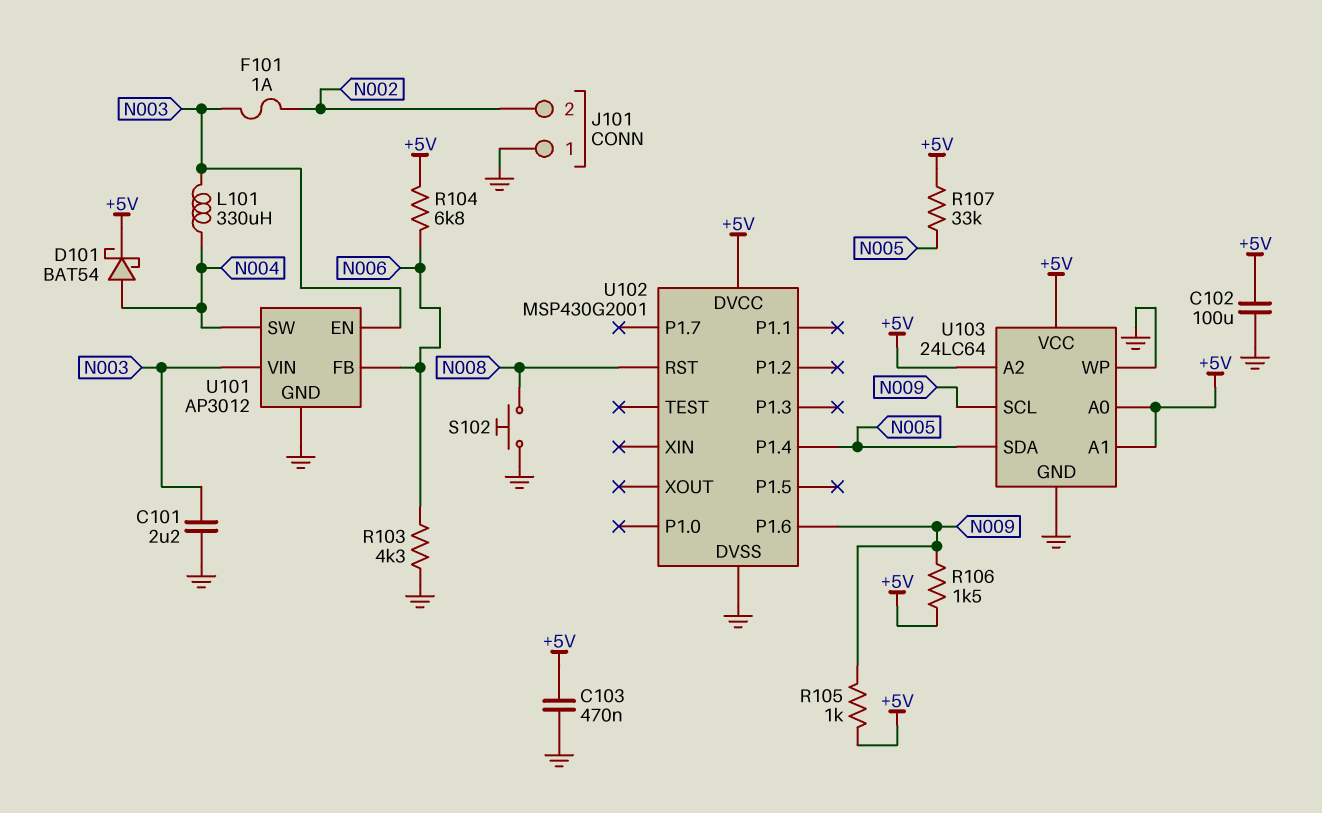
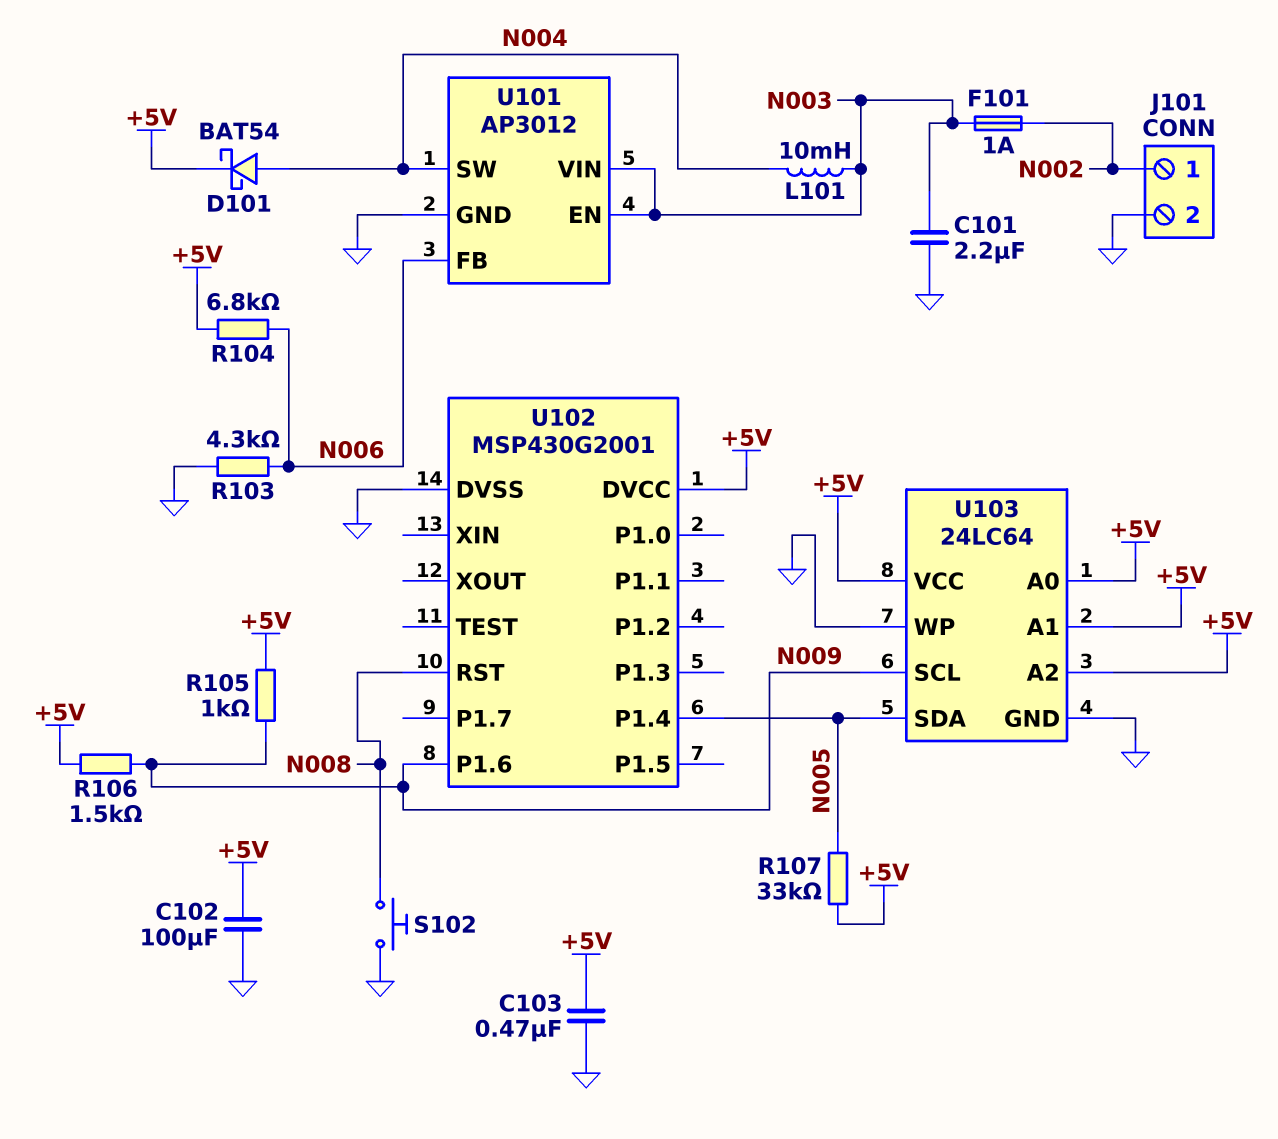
J101 pin 1: GND -> N002
J101 pin 2: N002 -> GND
L101: 330uH (N003, N004) -> 10mH (N003, N004)

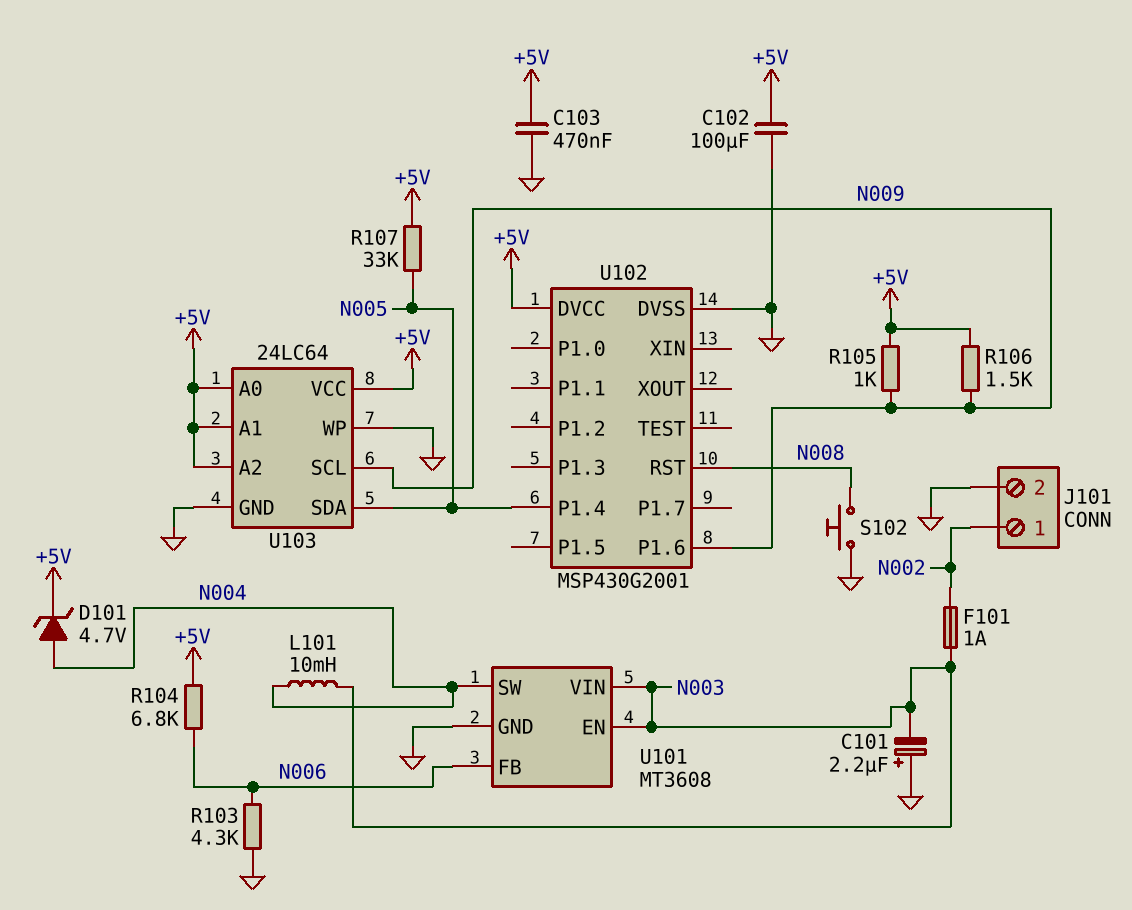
C101: 2.2uF (GND, N003) -> 2.2uF (plus GND, minus N003)
D101: schottky BAT54 (A N004, K +5V) -> zener 4.7V (A N004, K +5V)
U101: AP3012 -> MT3608

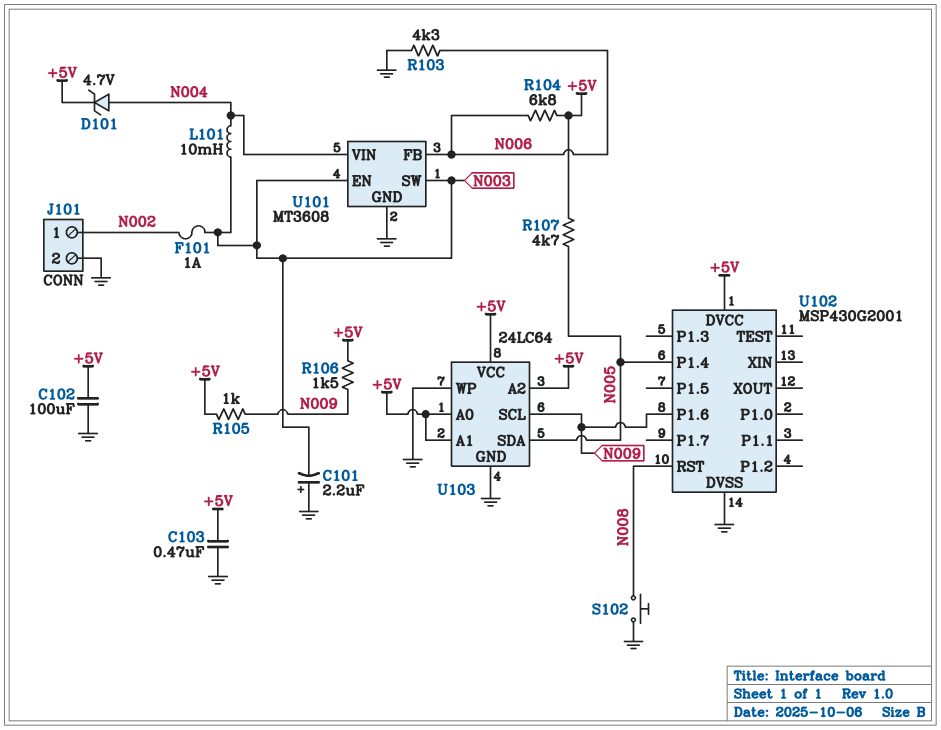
R107: 33k (+5V, N005) -> 4.7k (+5V, N005)
U101 pin SW: N004 -> N003
U101 pin VIN: N003 -> N004

